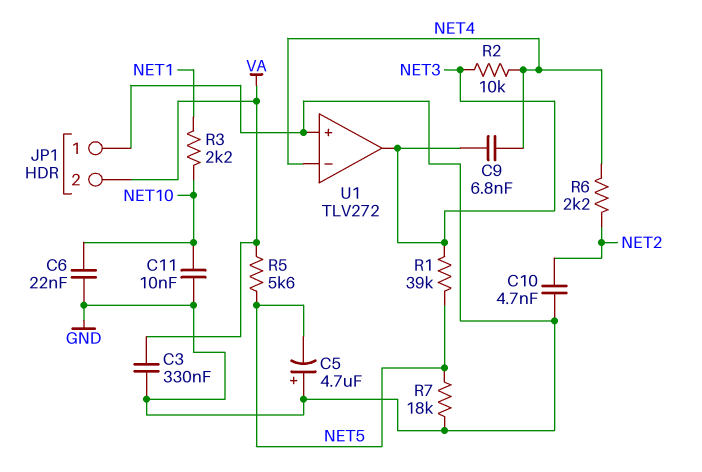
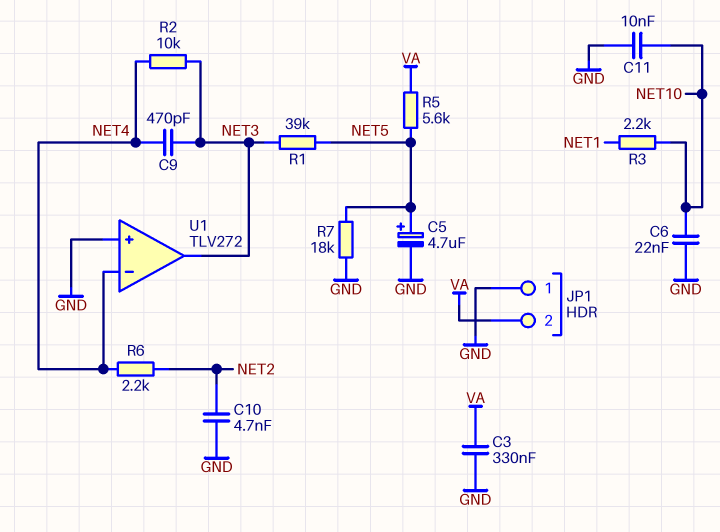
C5: 4.7uF (plus GND, minus NET5) -> 4.7uF (plus NET5, minus GND)
C9: 6.8nF (NET3, NET4) -> 470pF (NET3, NET4)

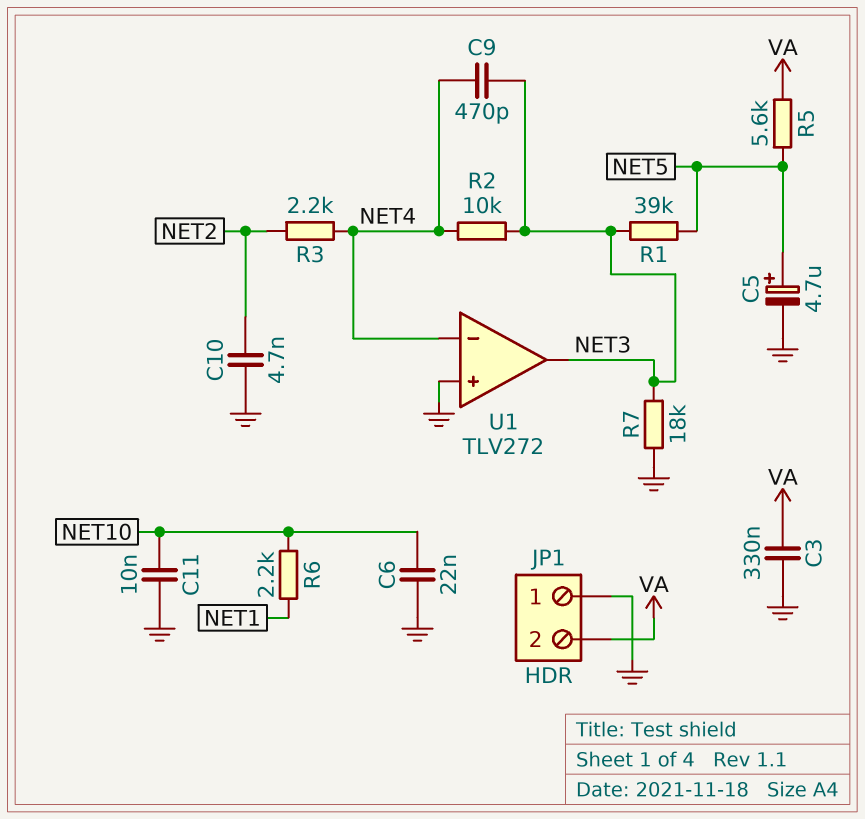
R3: 2.2k (NET1, NET10) -> 2.2k (NET2, NET4)
R6: 2.2k (NET2, NET4) -> 2.2k (NET1, NET10)
R7: 18k (GND, NET5) -> 18k (GND, NET3)

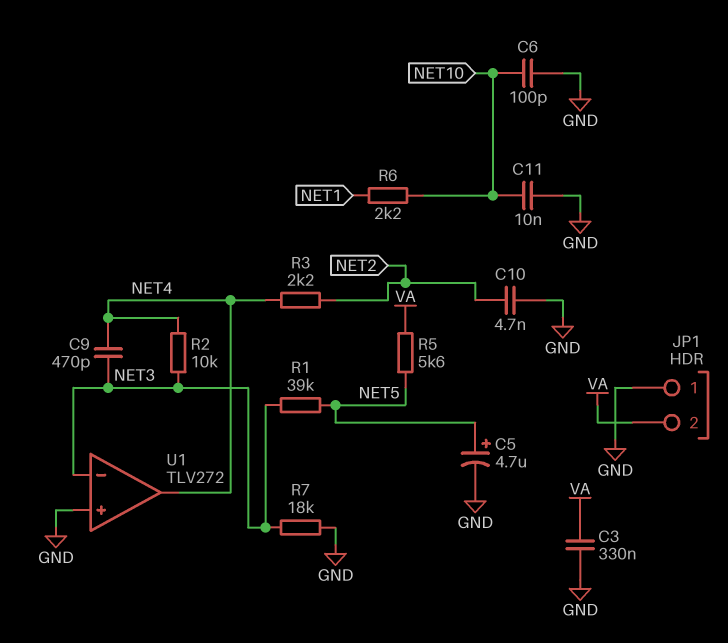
C6: 22nF (GND, NET10) -> 100pF (GND, NET10)
U1 pin in-: NET4 -> NET3
U1 pin out: NET3 -> NET4

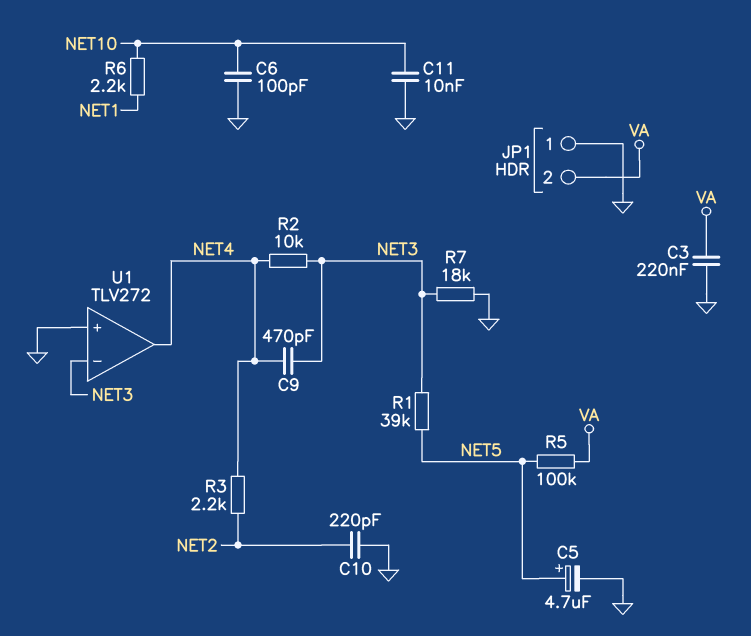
C3: 330nF (GND, VA) -> 220nF (GND, VA)
C10: 4.7nF (GND, NET2) -> 220pF (GND, NET2)
R5: 5.6k (NET5, VA) -> 100k (NET5, VA)

